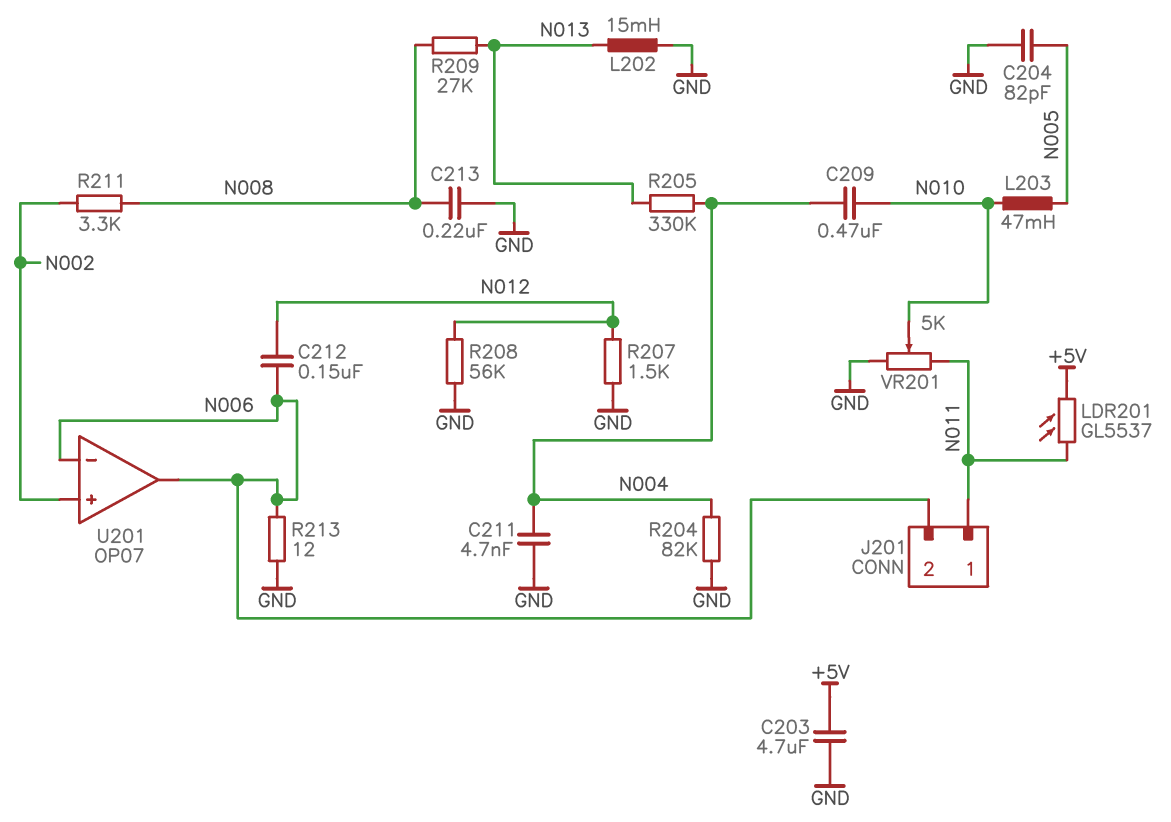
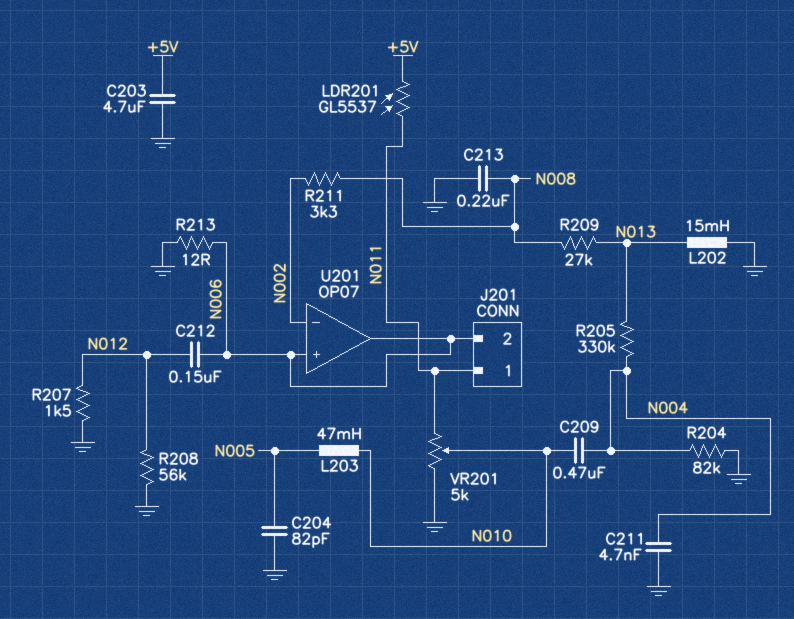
U201 pin in+: N002 -> N006
U201 pin in-: N006 -> N002

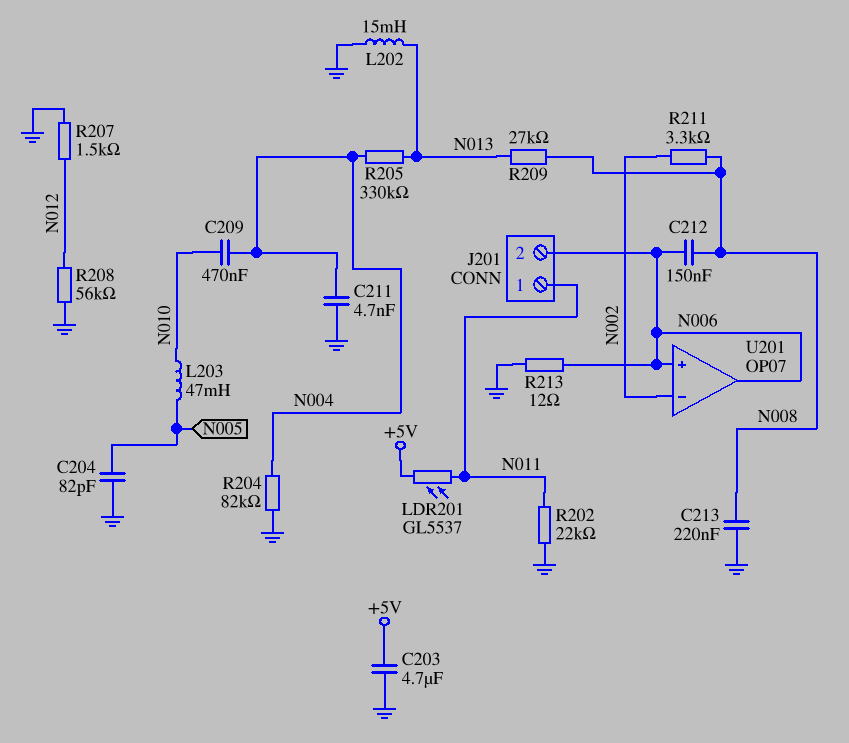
C212: 150nF (N006, N012) -> 150nF (N006, N008)
R202: none -> 22k (GND, N011)
VR201: 5k (GND, N011, wiper N010) -> none

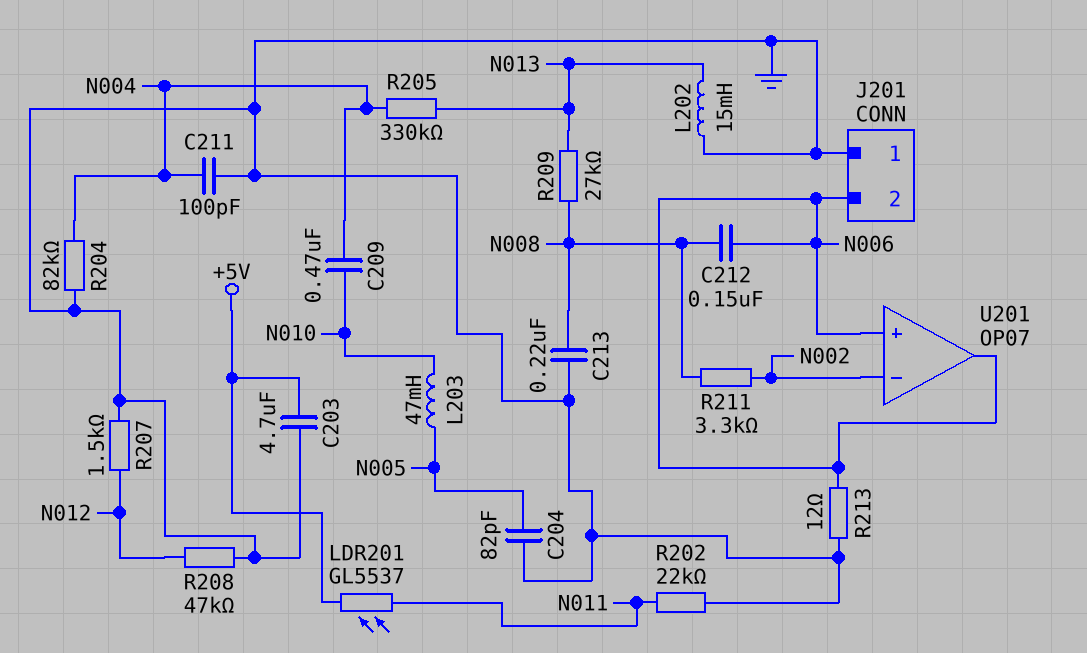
C211: 4.7nF (GND, N004) -> 100pF (GND, N004)
J201 pin 1: N011 -> GND
R208: 56k (GND, N012) -> 47k (GND, N012)

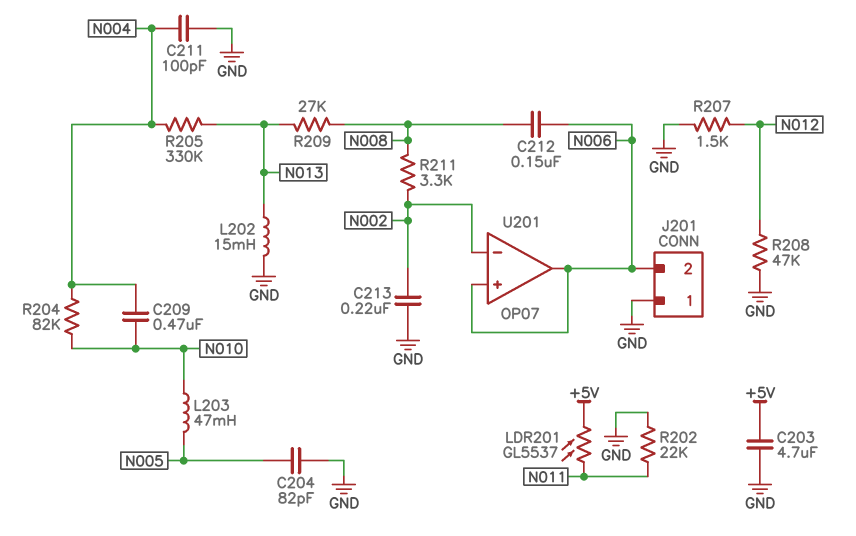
C213: 220nF (GND, N008) -> 220nF (GND, N002)
R204: 82k (GND, N004) -> 82k (N004, N010)
R213: 12 (GND, N006) -> none

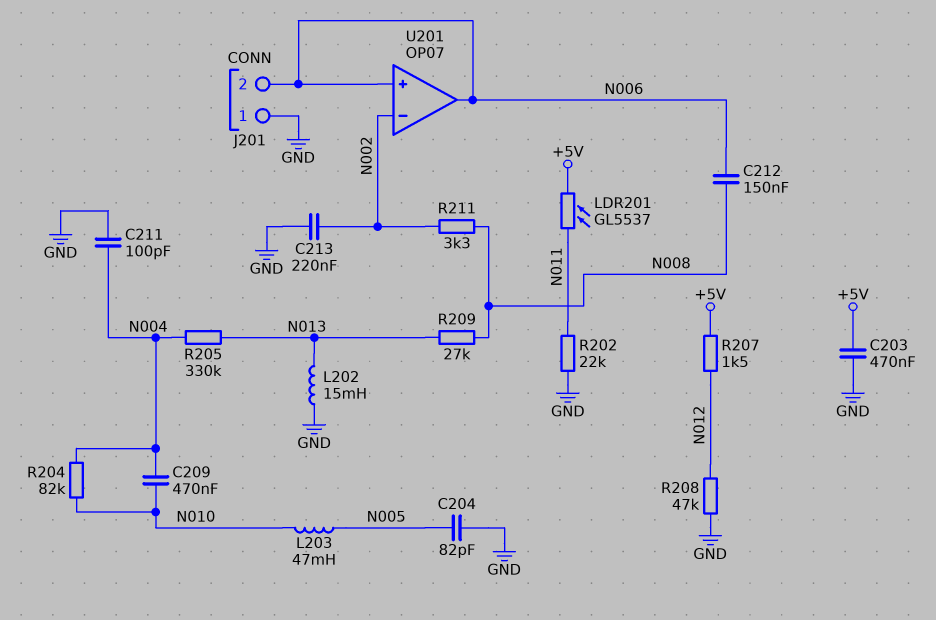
C203: 4.7uF (+5V, GND) -> 470nF (+5V, GND)
R207: 1.5k (GND, N012) -> 1.5k (+5V, N012)

